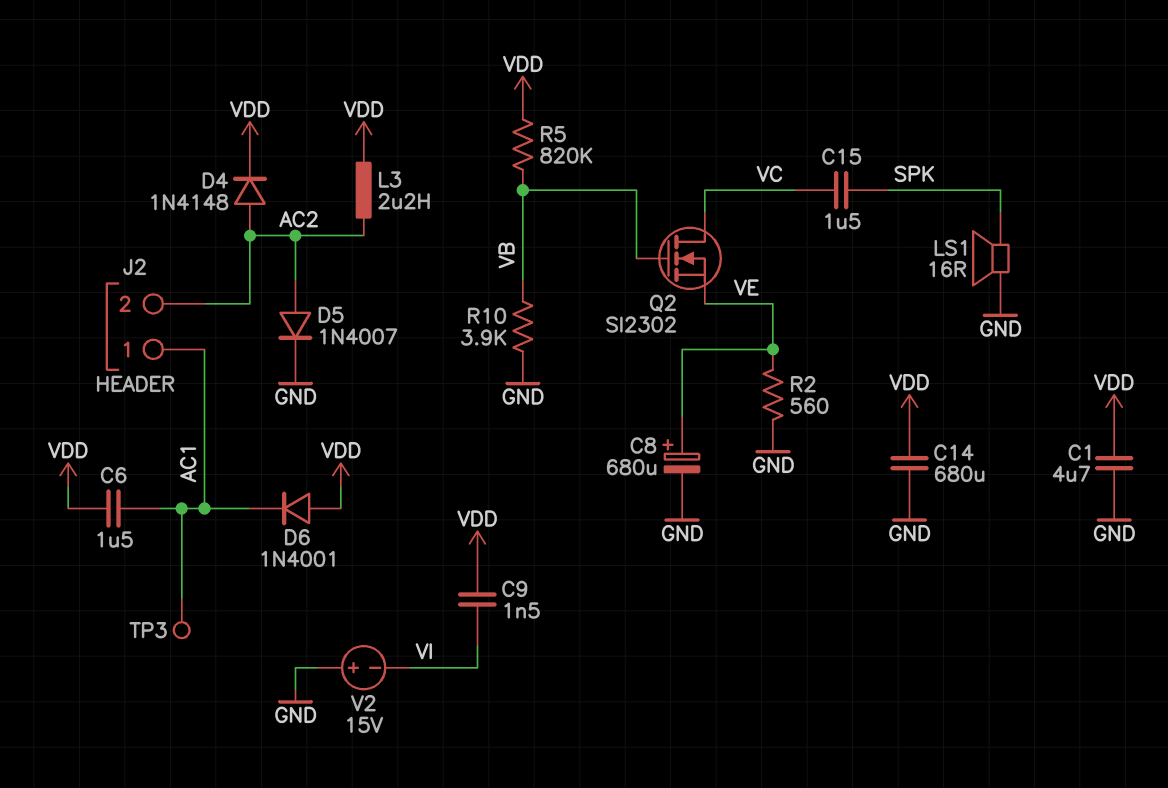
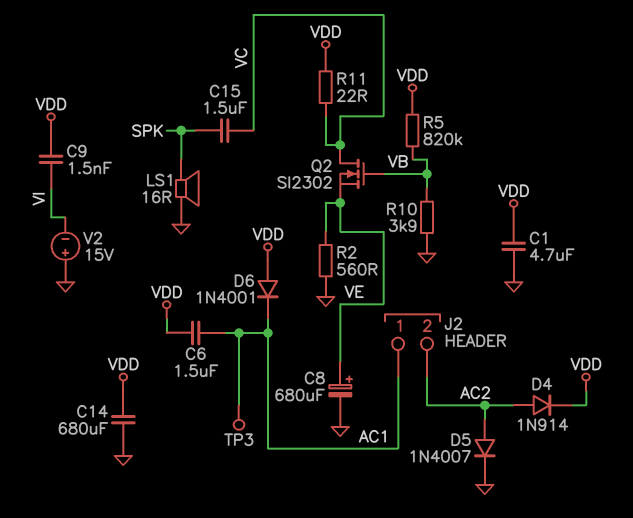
D4: diode 1N4148 (A AC2, K VDD) -> diode 1N914 (A AC2, K VDD)
L3: 2.2uH (AC2, VDD) -> none
R11: none -> 22 (VC, VDD)

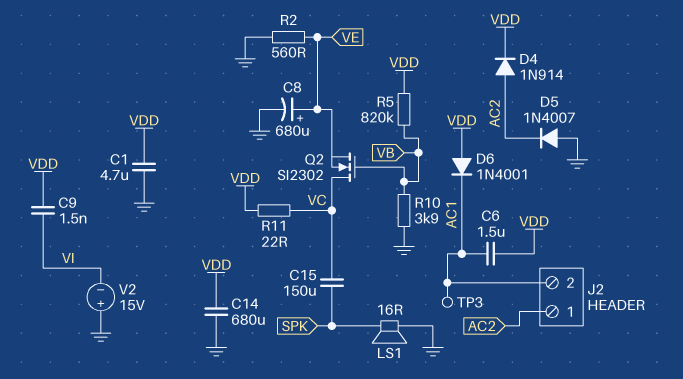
C15: 1.5uF (SPK, VC) -> 150uF (SPK, VC)
D5: diode 1N4007 (A AC2, K GND) -> diode 1N4007 (A GND, K AC2)
J2 pin 1: AC1 -> AC2
J2 pin 2: AC2 -> AC1

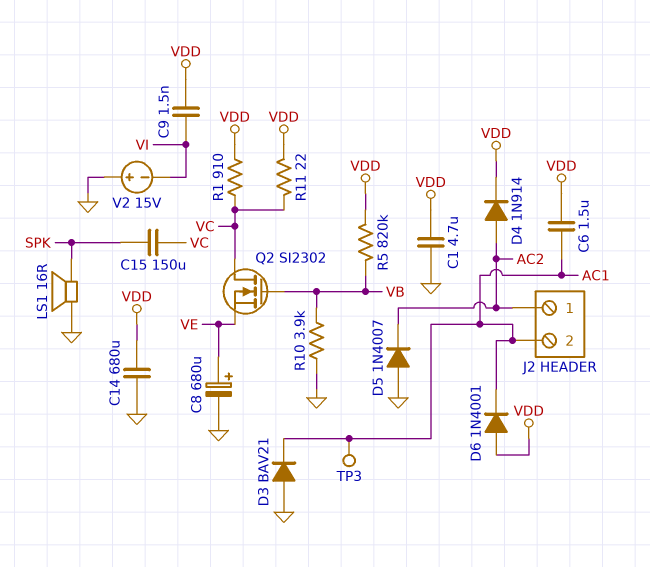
D3: none -> diode BAV21 (A GND, K AC1)
R1: none -> 910 (VC, VDD)
R2: 560 (GND, VE) -> none

